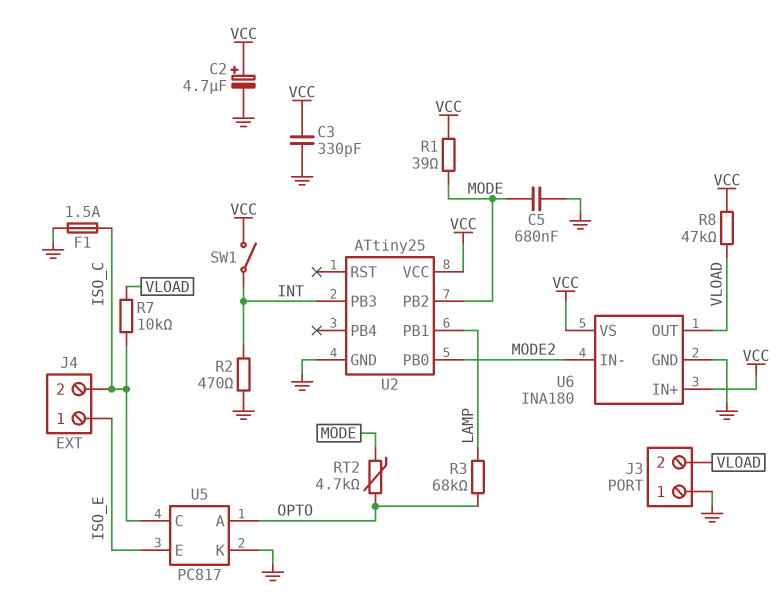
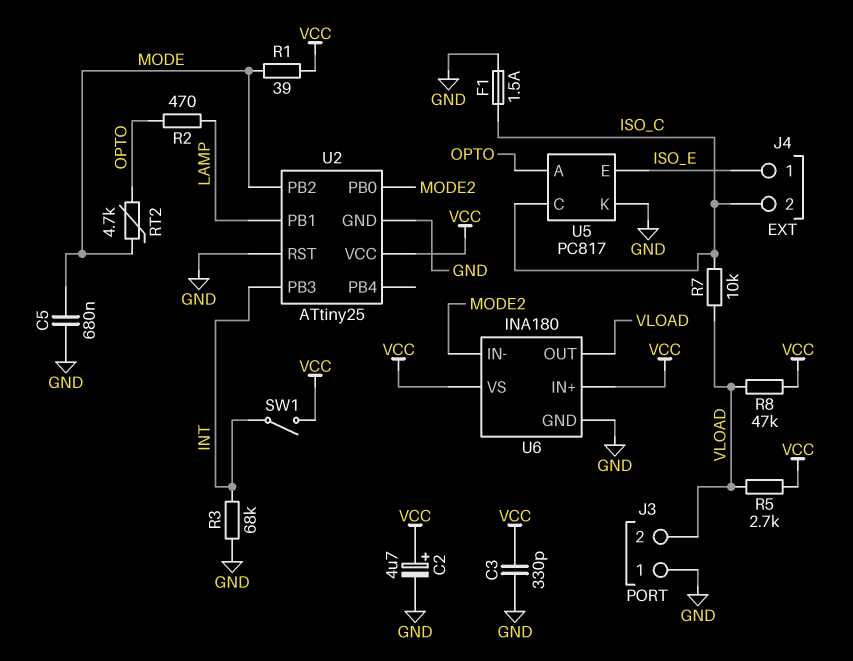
R2: 470 (GND, INT) -> 470 (LAMP, OPTO)
R3: 68k (LAMP, OPTO) -> 68k (GND, INT)
R5: none -> 2.7k (VCC, VLOAD)
U2 pin RST: none -> GND

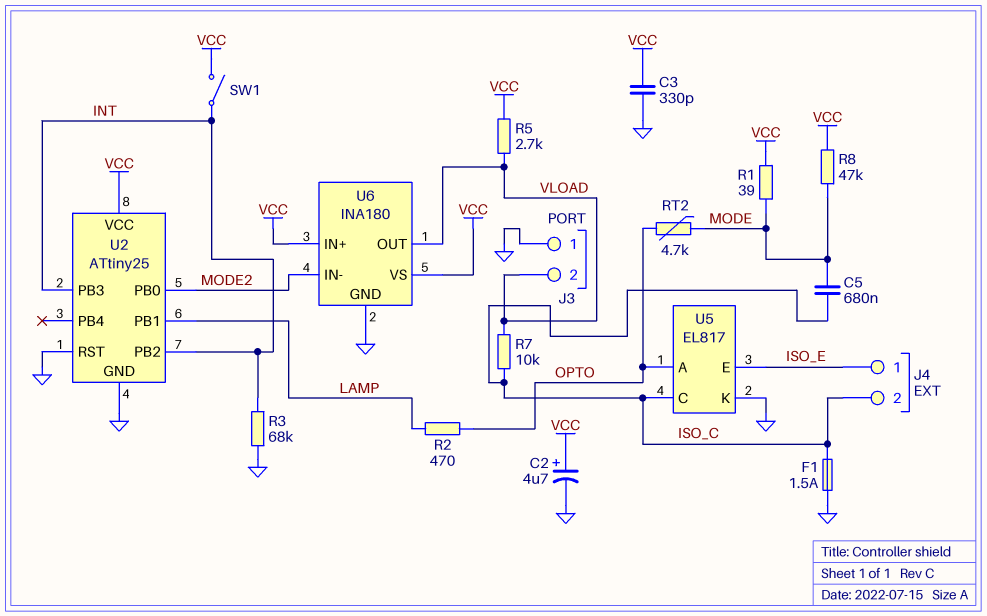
C5: 680nF (GND, MODE) -> 680nF (ISO_C, MODE)
R8: 47k (VCC, VLOAD) -> 47k (MODE, VCC)
U2 pin PB2: MODE -> INT
U5: PC817 -> EL817

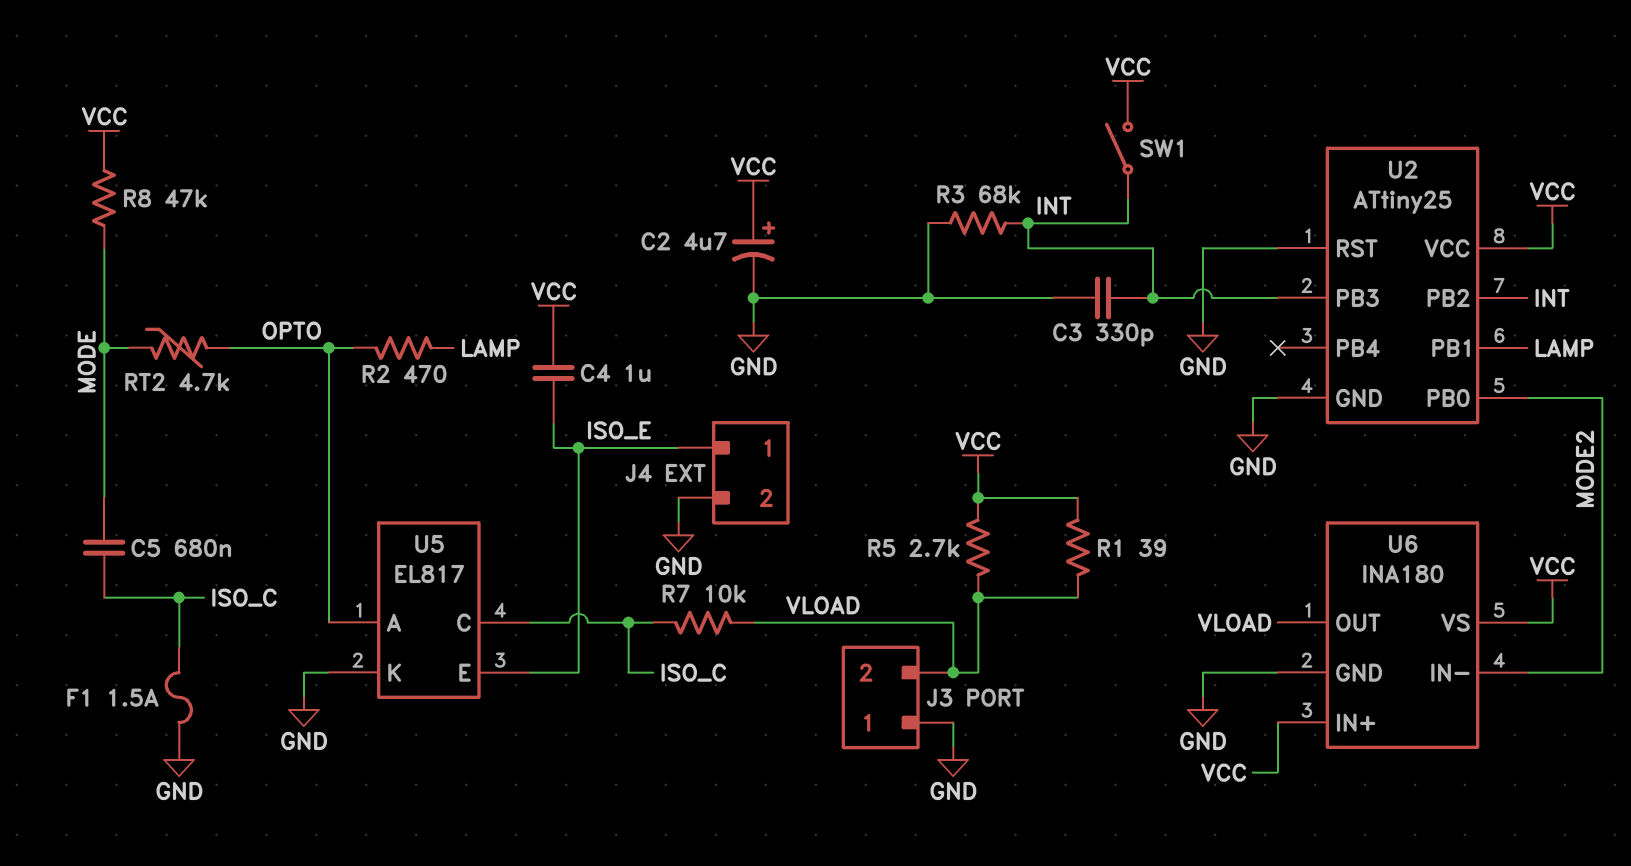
C3: 330pF (GND, VCC) -> 330pF (GND, INT)
C4: none -> 1uF (ISO_E, VCC)
J4 pin 2: ISO_C -> GND
R1: 39 (MODE, VCC) -> 39 (VCC, VLOAD)

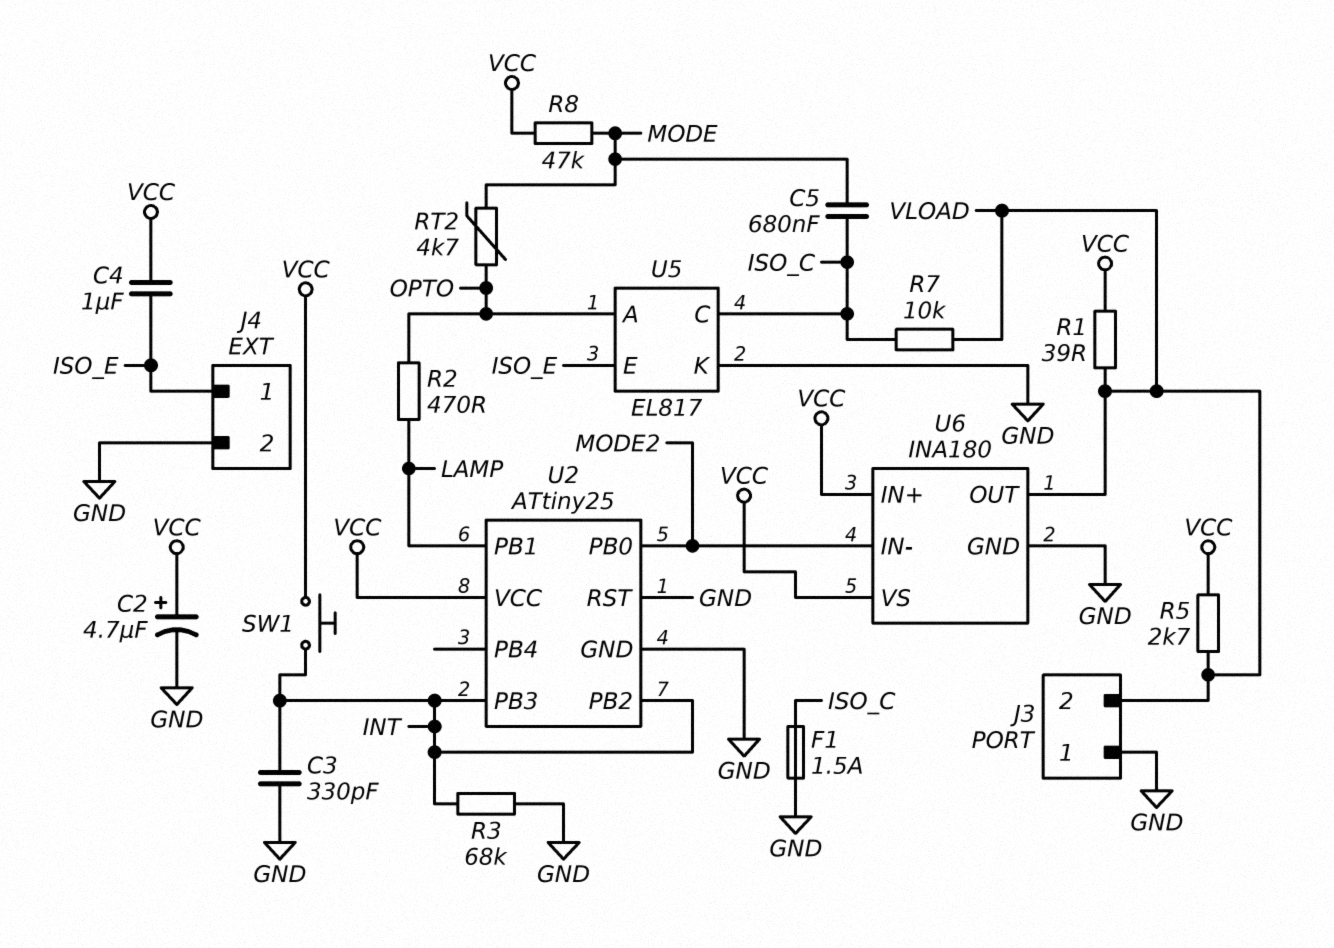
SW1: switch (INT, VCC) -> button (INT, VCC)

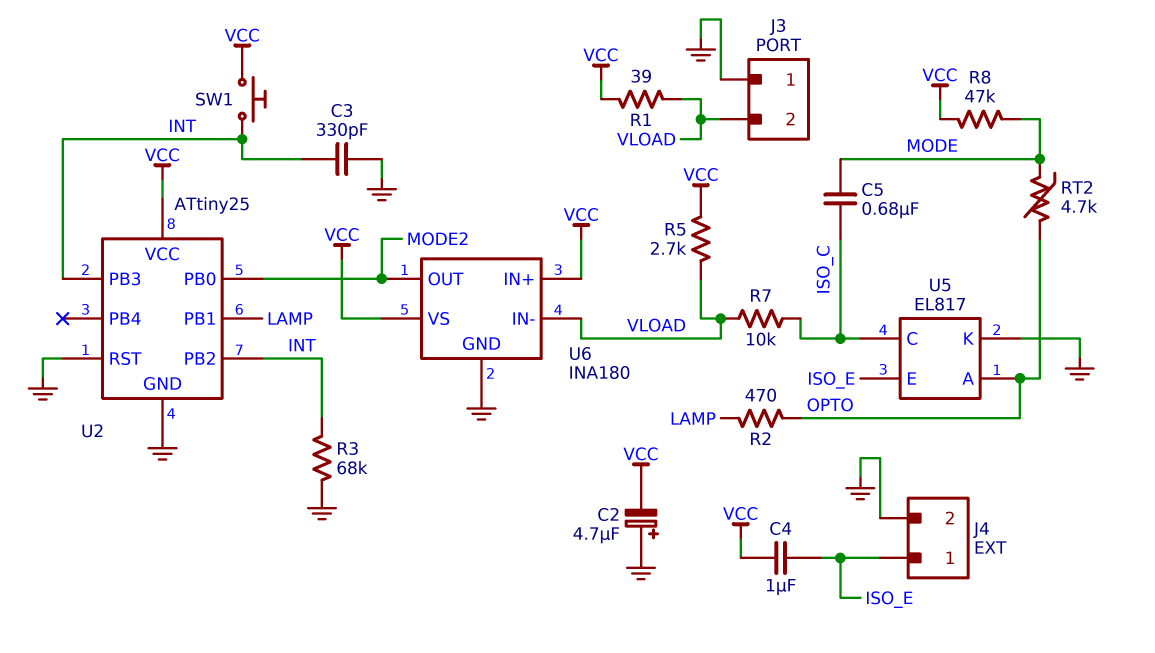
C2: 4.7uF (plus VCC, minus GND) -> 4.7uF (plus GND, minus VCC)
F1: 1.5A (GND, ISO_C) -> none
U6 pin IN-: MODE2 -> VLOAD
U6 pin OUT: VLOAD -> MODE2

